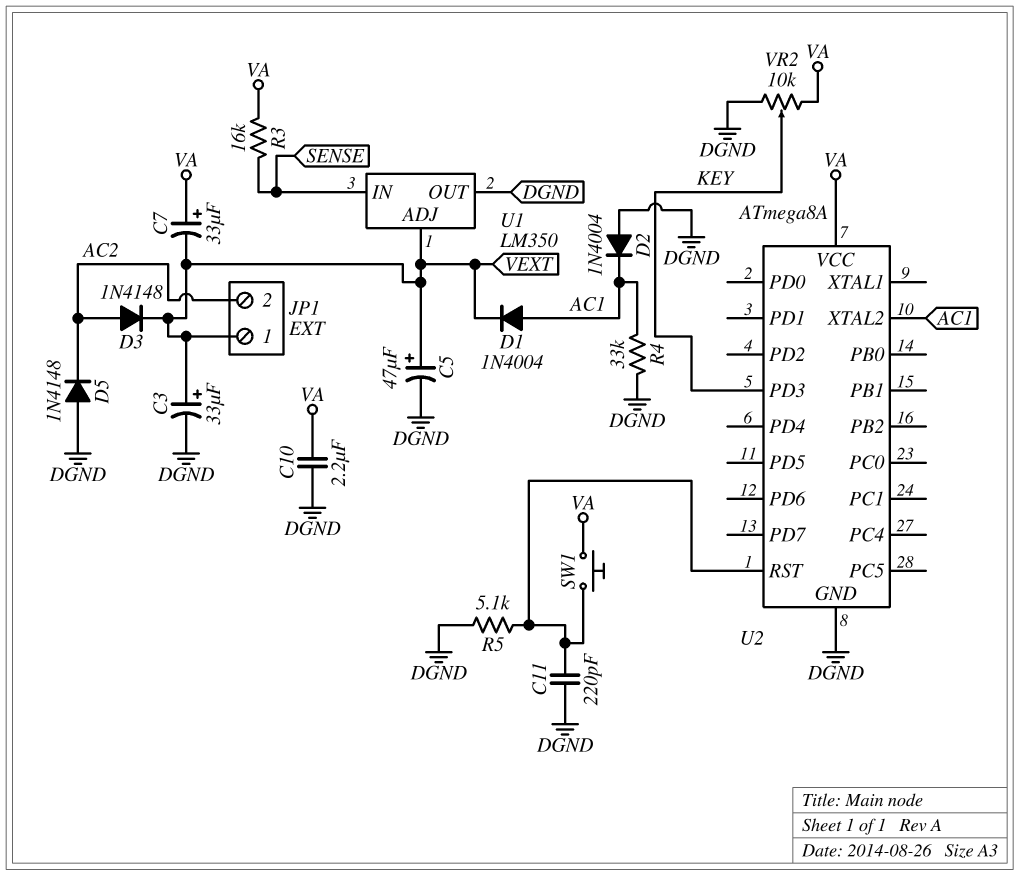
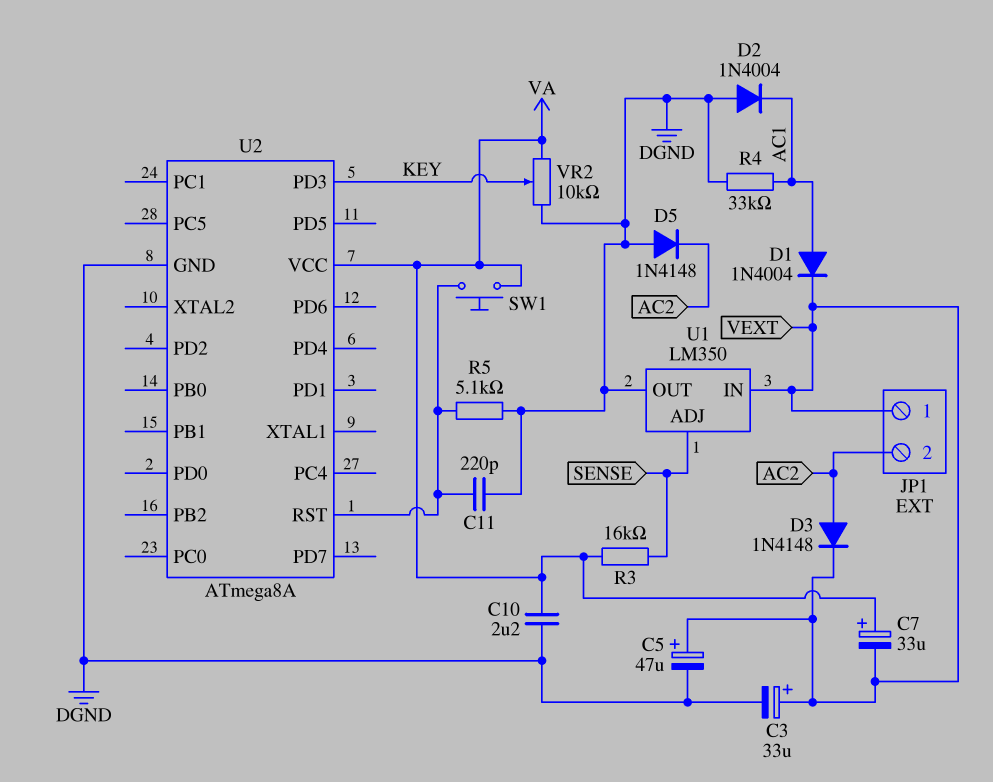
U1 pin ADJ: VEXT -> SENSE
U1 pin IN: SENSE -> VEXT
U2 pin XTAL2: AC1 -> none

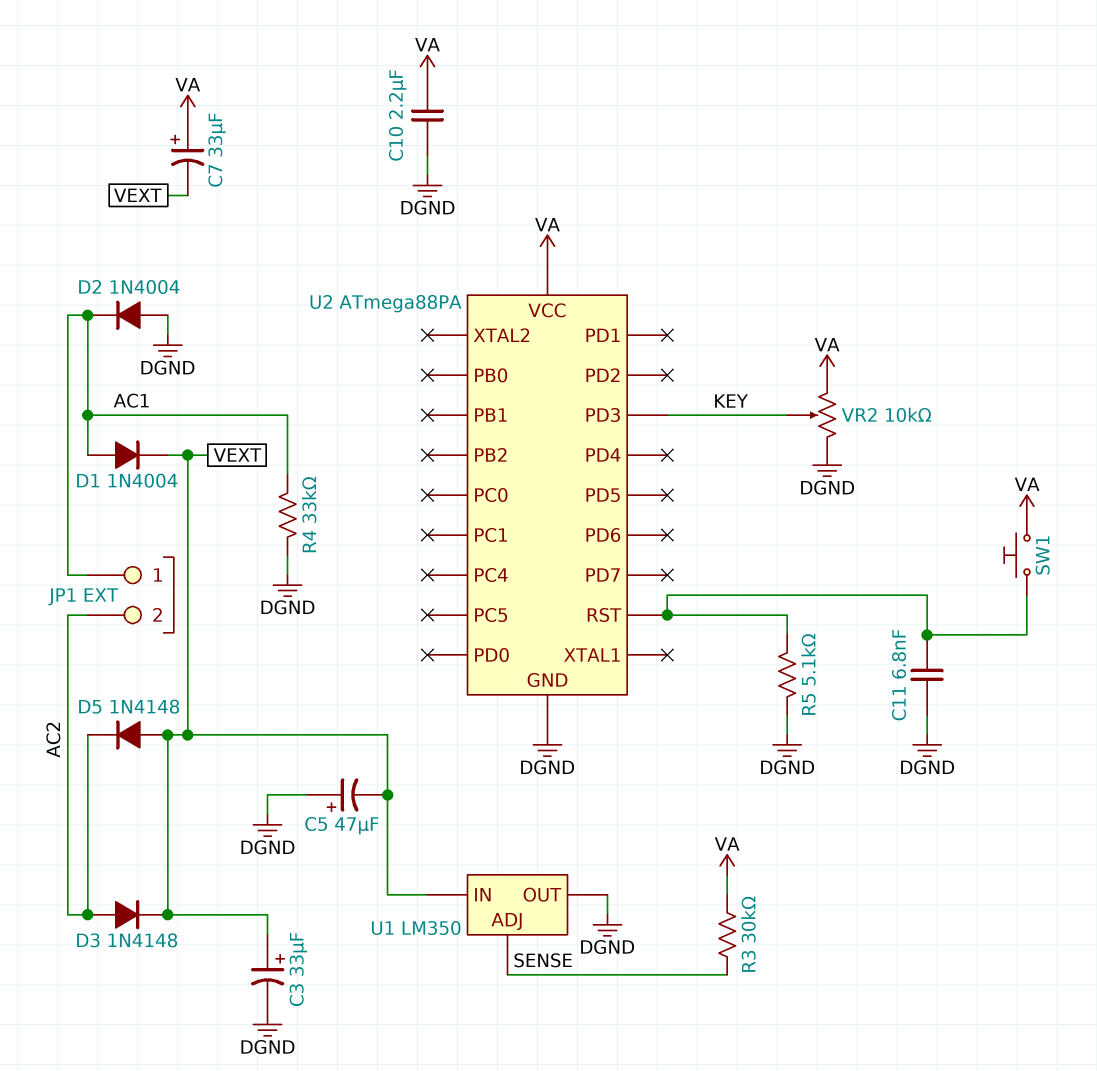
C5: 47uF (plus VEXT, minus DGND) -> 47uF (plus DGND, minus VEXT)
C11: 220pF (DGND, U2/RST) -> 6.8nF (DGND, U2/RST)
D5: diode 1N4148 (A DGND, K AC2) -> diode 1N4148 (A VEXT, K AC2)
JP1 pin 1: VEXT -> AC1
R3: 16k (SENSE, VA) -> 30k (SENSE, VA)
U2: ATmega8A -> ATmega88PA

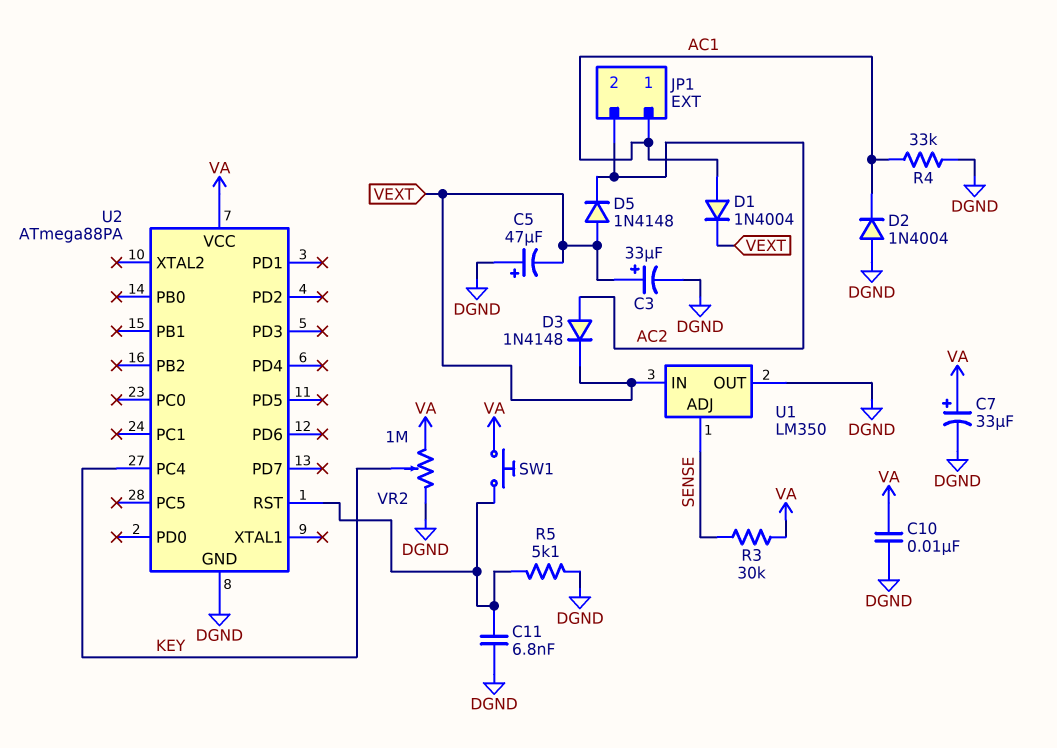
C7: 33uF (plus VA, minus VEXT) -> 33uF (plus VA, minus DGND)
C10: 2.2uF (DGND, VA) -> 10nF (DGND, VA)
U2 pin PC4: none -> KEY
U2 pin PD3: KEY -> none
VR2: 10k (DGND, VA, wiper KEY) -> 1M (DGND, VA, wiper KEY)

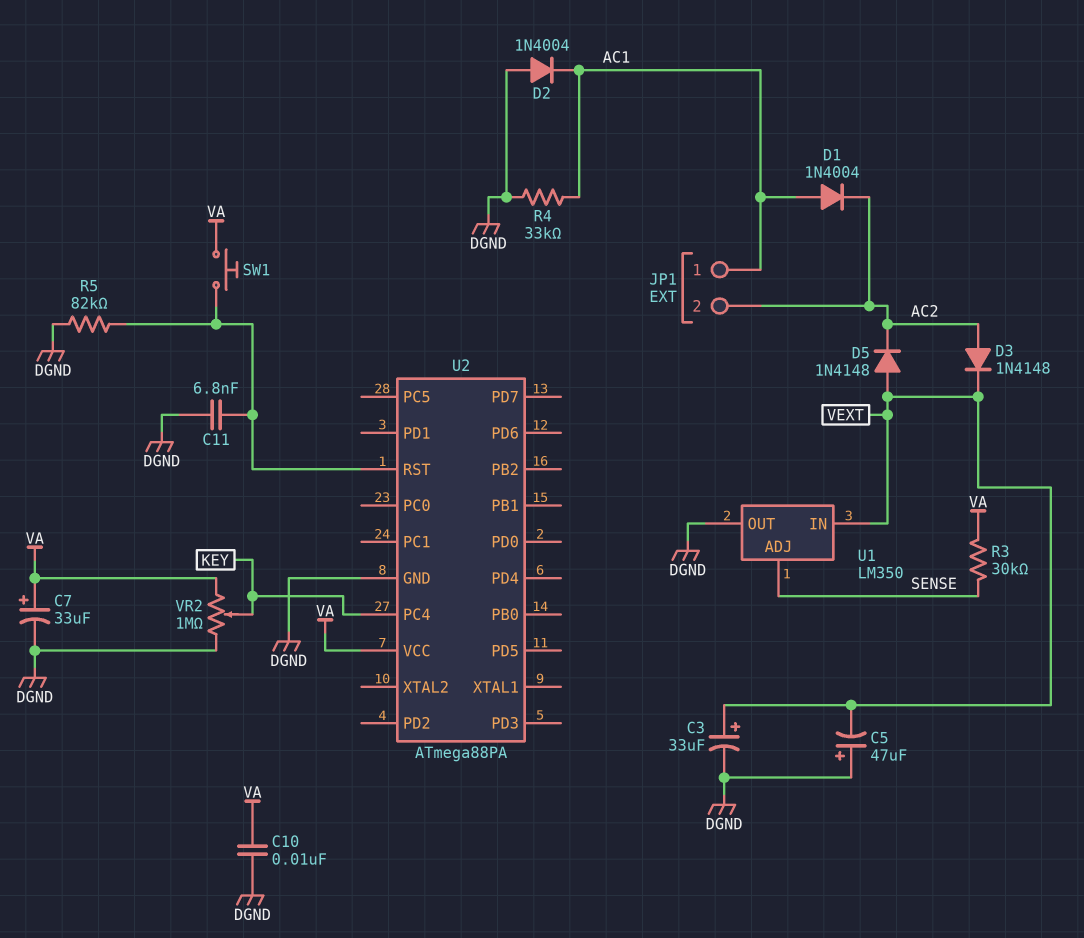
D1: diode 1N4004 (A AC1, K VEXT) -> diode 1N4004 (A AC1, K AC2)
R5: 5.1k (DGND, U2/RST) -> 82k (DGND, U2/RST)

